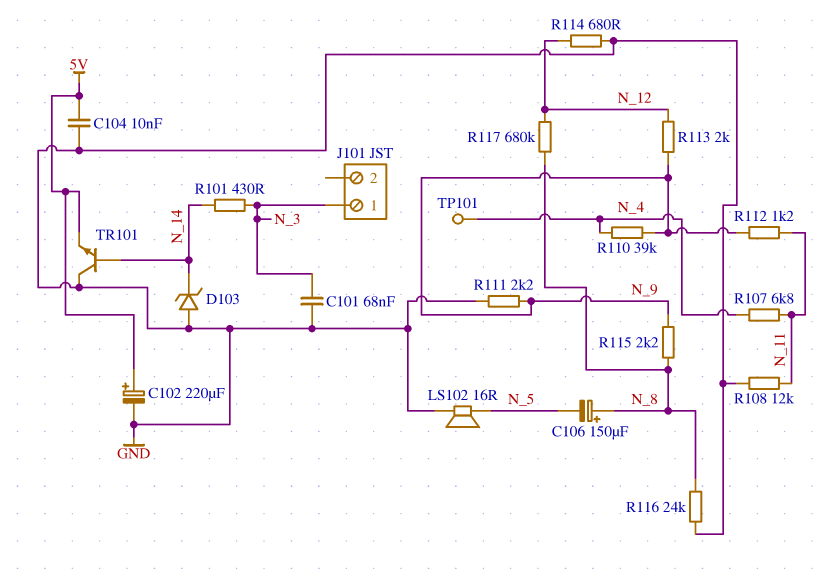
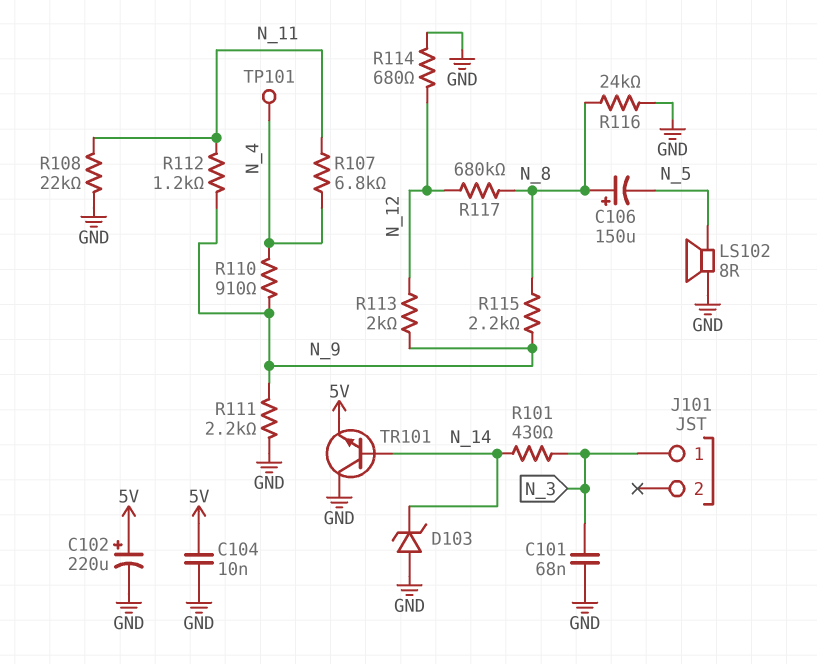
LS102: speaker 16R (GND, N_5) -> speaker 8R (GND, N_5)
R108: 12k (GND, N_11) -> 22k (GND, N_11)
R110: 39k (N_4, N_9) -> 910 (N_4, N_9)

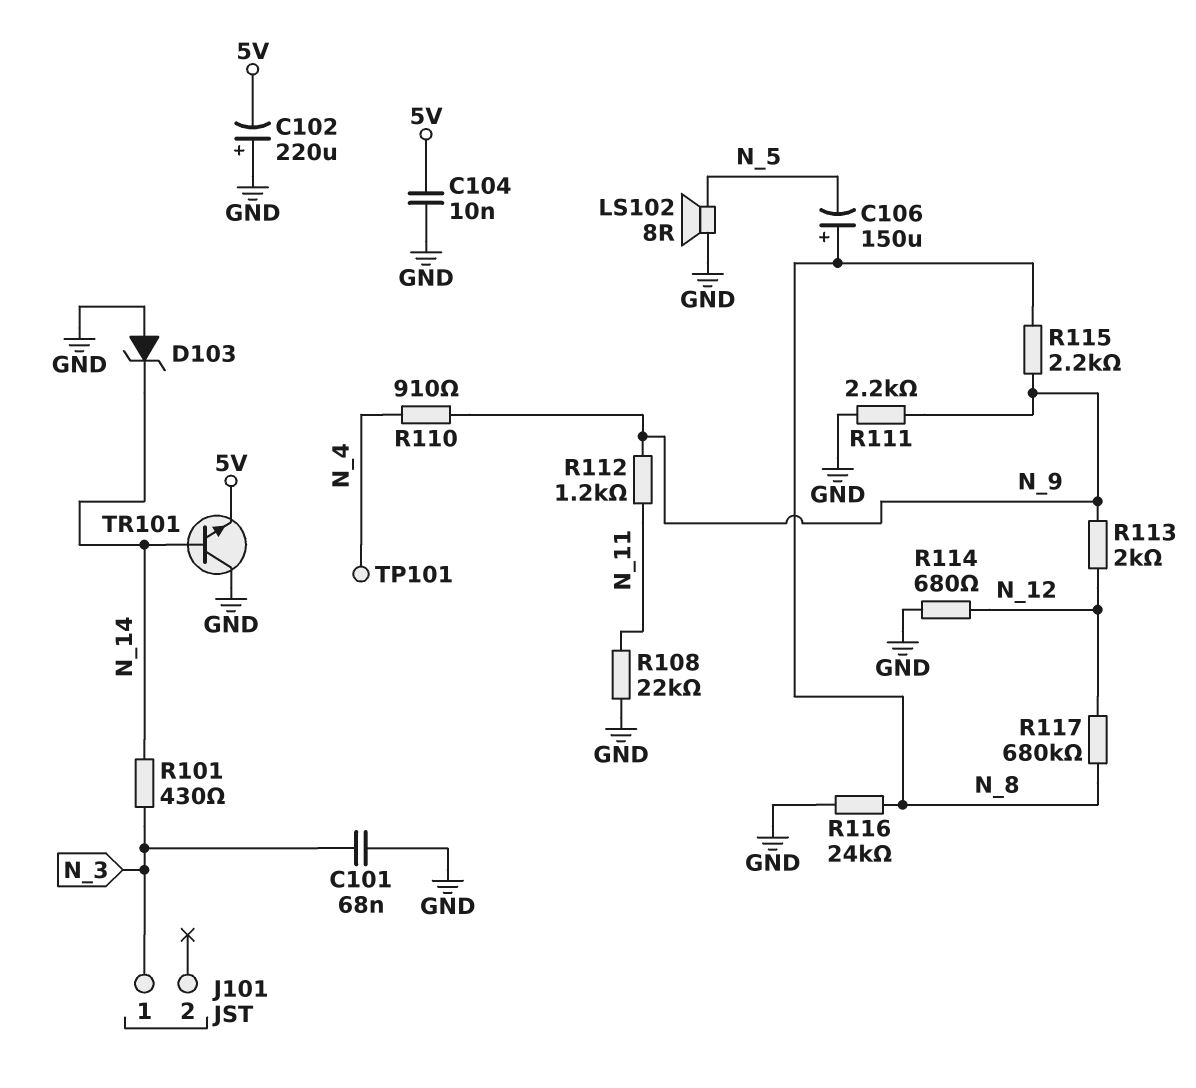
C102: 220uF (plus 5V, minus GND) -> 220uF (plus GND, minus 5V)
R107: 6.8k (N_4, N_11) -> none

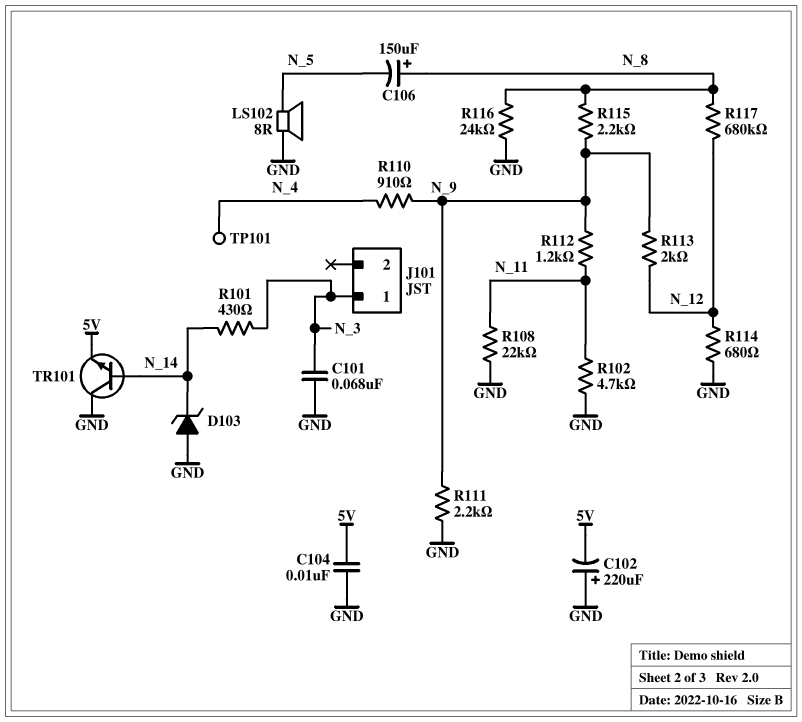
R102: none -> 4.7k (GND, N_11)

